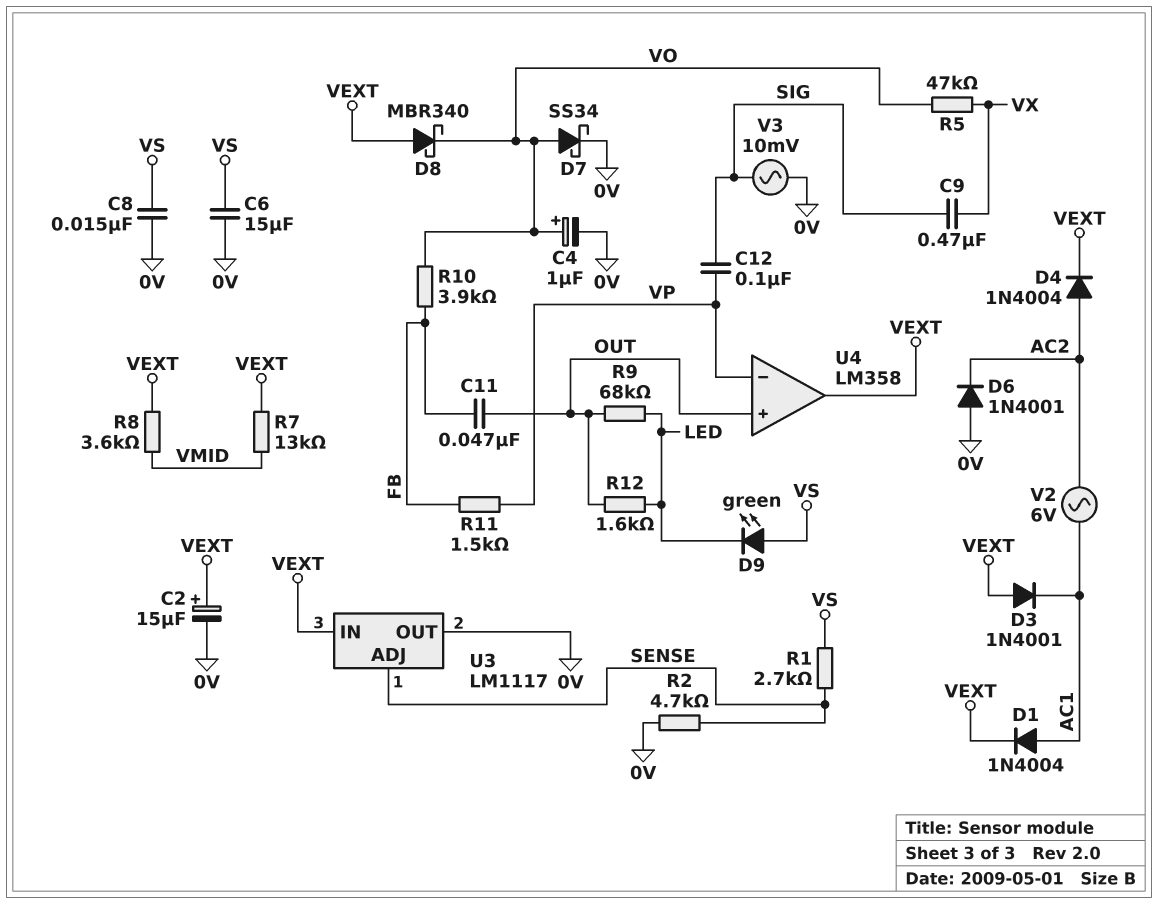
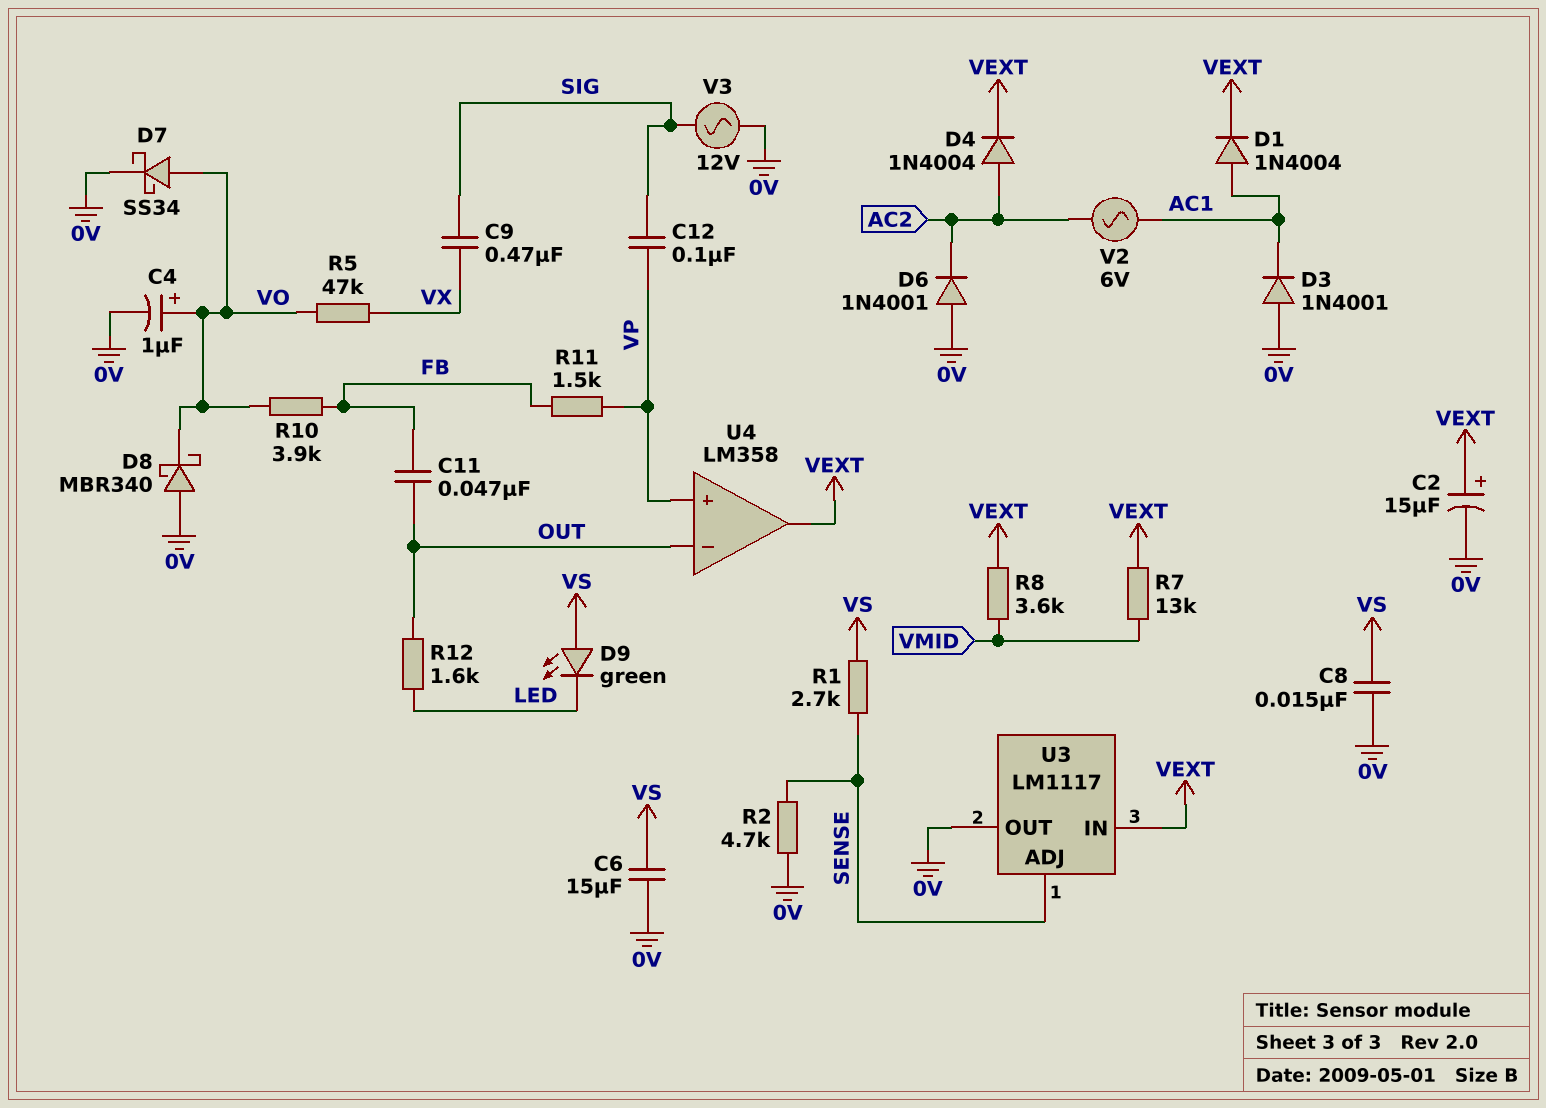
D3: diode 1N4001 (A VEXT, K AC1) -> diode 1N4001 (A 0V, K AC1)
D8: schottky MBR340 (A VEXT, K VO) -> schottky MBR340 (A 0V, K VO)
R9: 68k (LED, OUT) -> none
U4 pin in+: OUT -> VP
U4 pin in-: VP -> OUT
V3: AC 10mV (0V, SIG) -> AC 12V (0V, SIG)

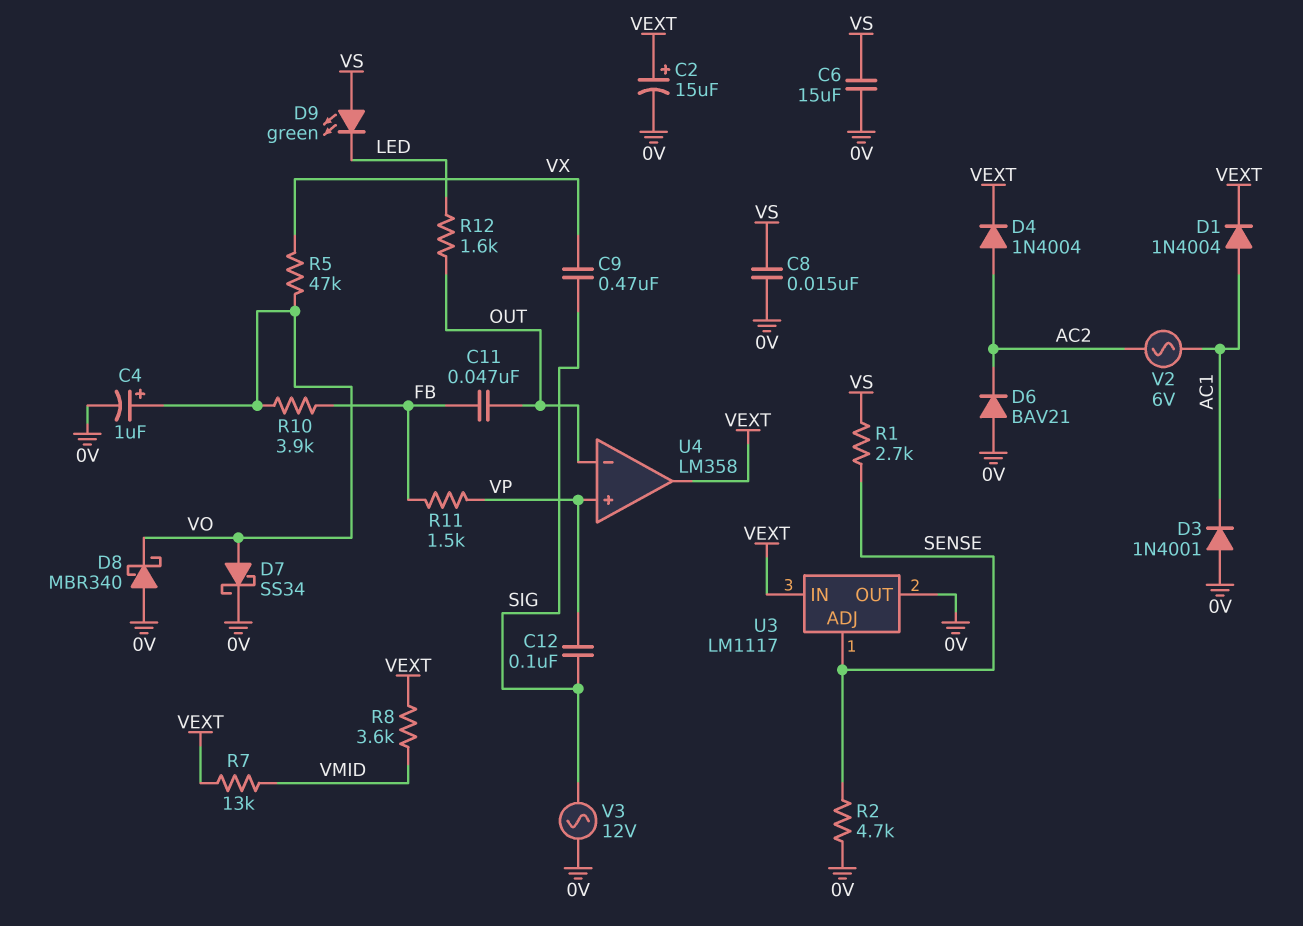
D6: diode 1N4001 (A 0V, K AC2) -> diode BAV21 (A 0V, K AC2)

